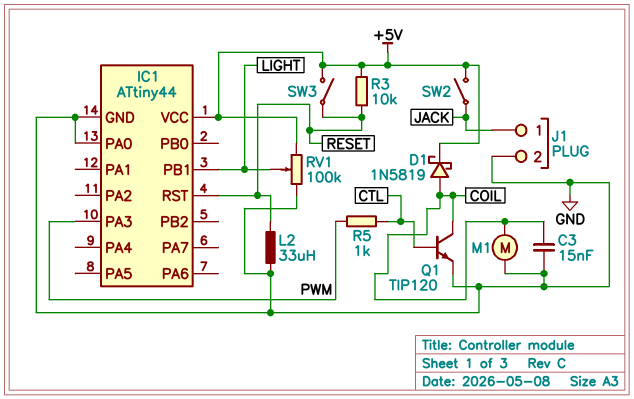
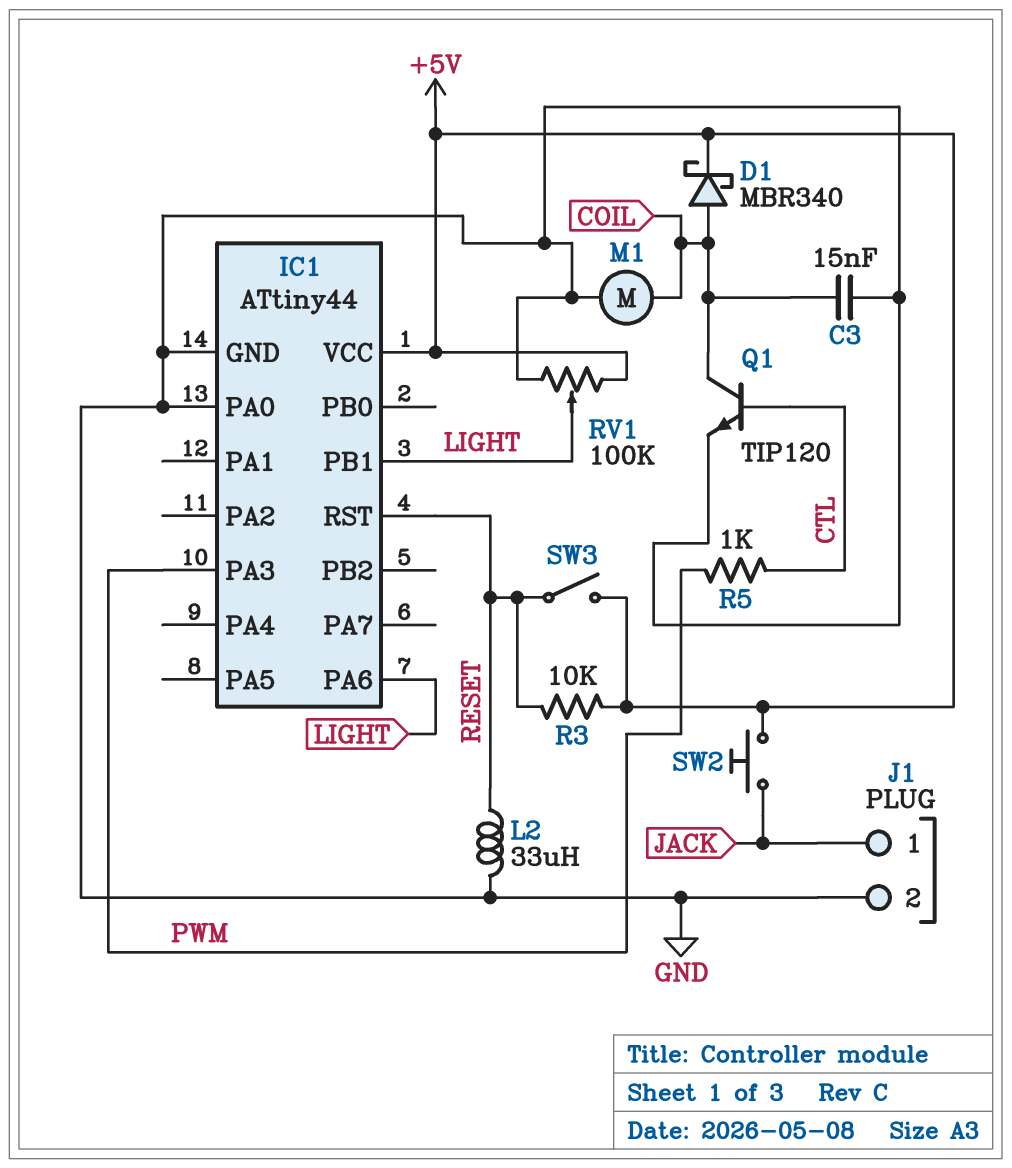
D1: schottky 1N5819 (A COIL, K +5V) -> schottky MBR340 (A COIL, K +5V)
IC1 pin PA6: none -> LIGHT
SW2: switch (+5V, JACK) -> button (+5V, JACK)

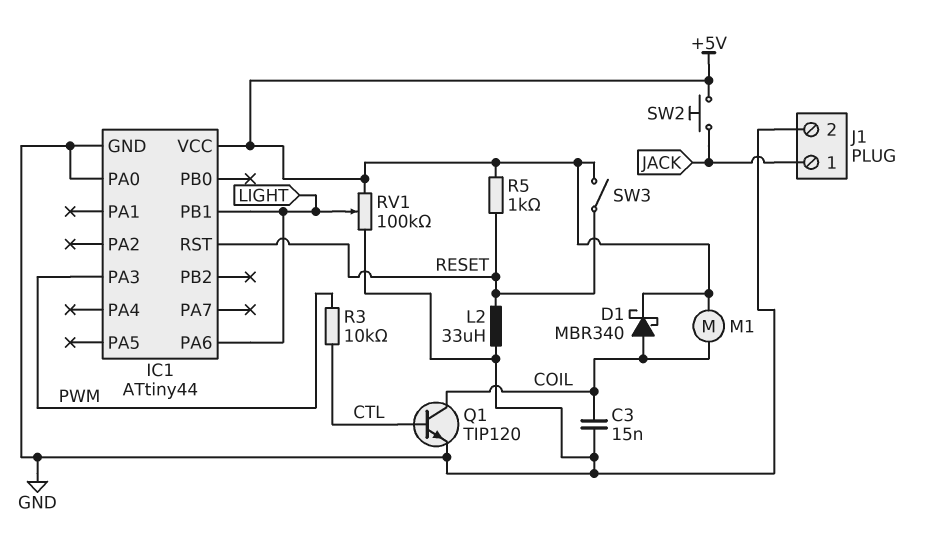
M1: motor (COIL, GND) -> motor (+5V, COIL)
R3: 10k (+5V, RESET) -> 10k (CTL, PWM)
R5: 1k (CTL, PWM) -> 1k (+5V, RESET)

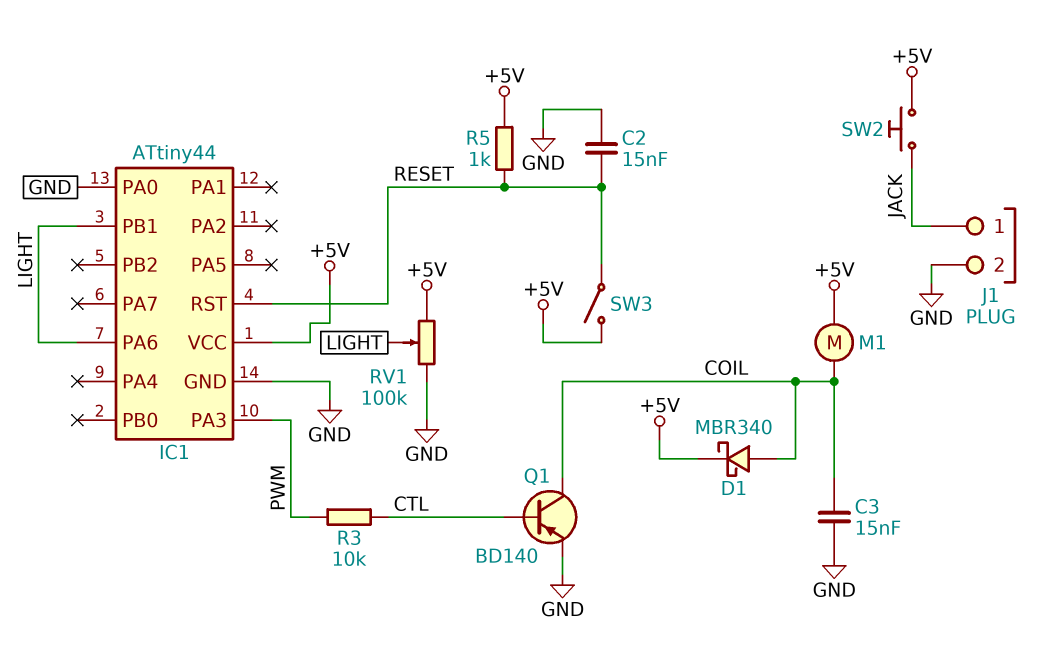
C2: none -> 15nF (GND, RESET)
L2: 33uH (GND, RESET) -> none
Q1: NPN TIP120 (B CTL, C COIL, E GND) -> PNP BD140 (B CTL, C COIL, E GND)

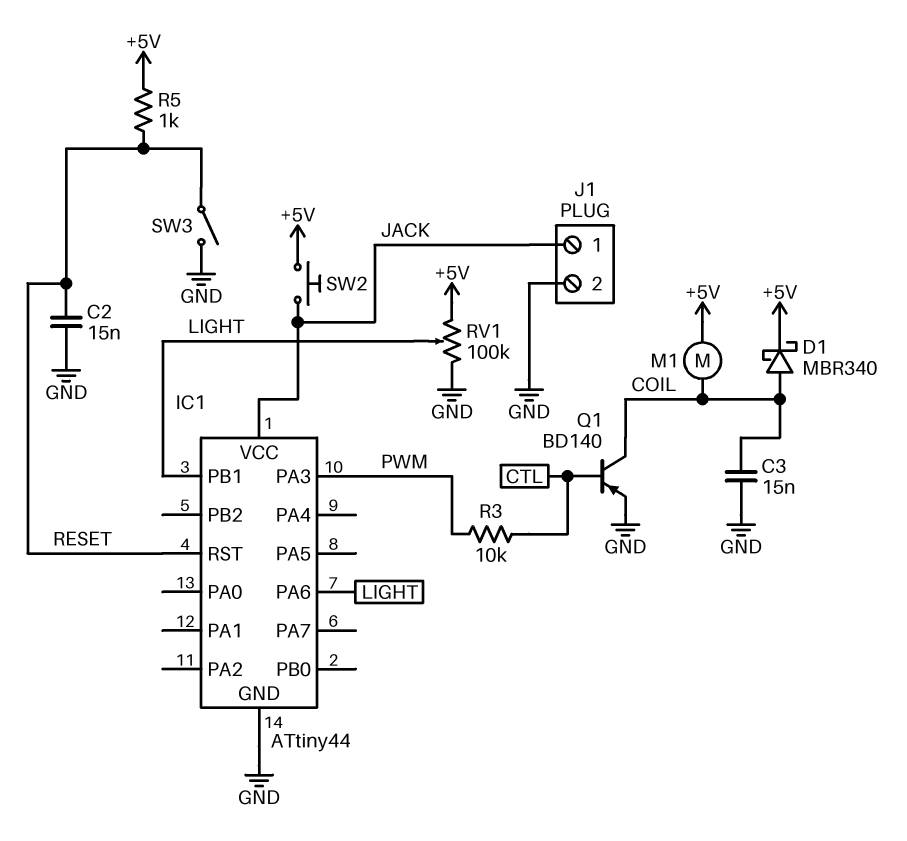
IC1 pin PA0: GND -> none
IC1 pin VCC: +5V -> JACK
SW3: switch (+5V, RESET) -> switch (GND, RESET)

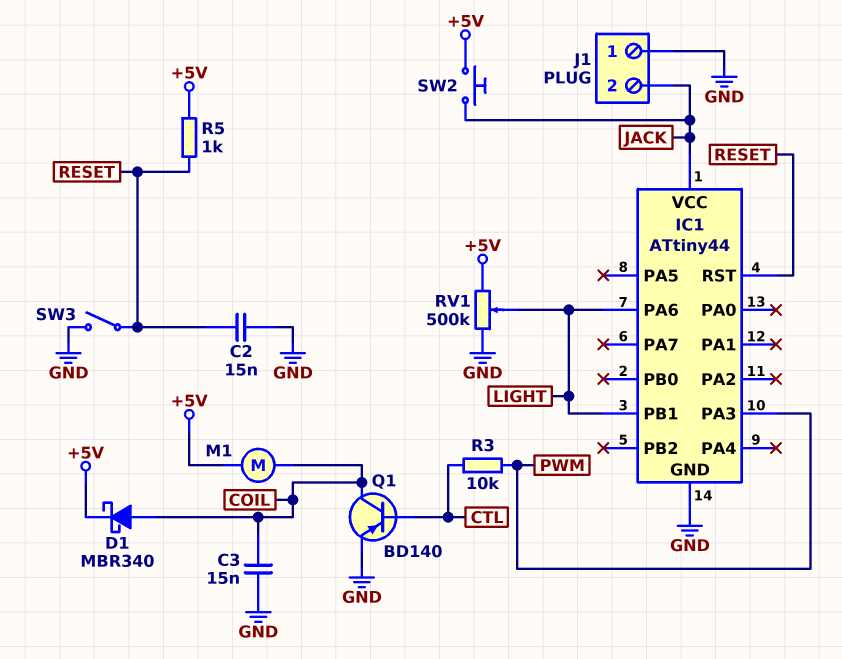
J1 pin 1: JACK -> GND
J1 pin 2: GND -> JACK
RV1: 100k (+5V, GND, wiper LIGHT) -> 500k (+5V, GND, wiper LIGHT)

